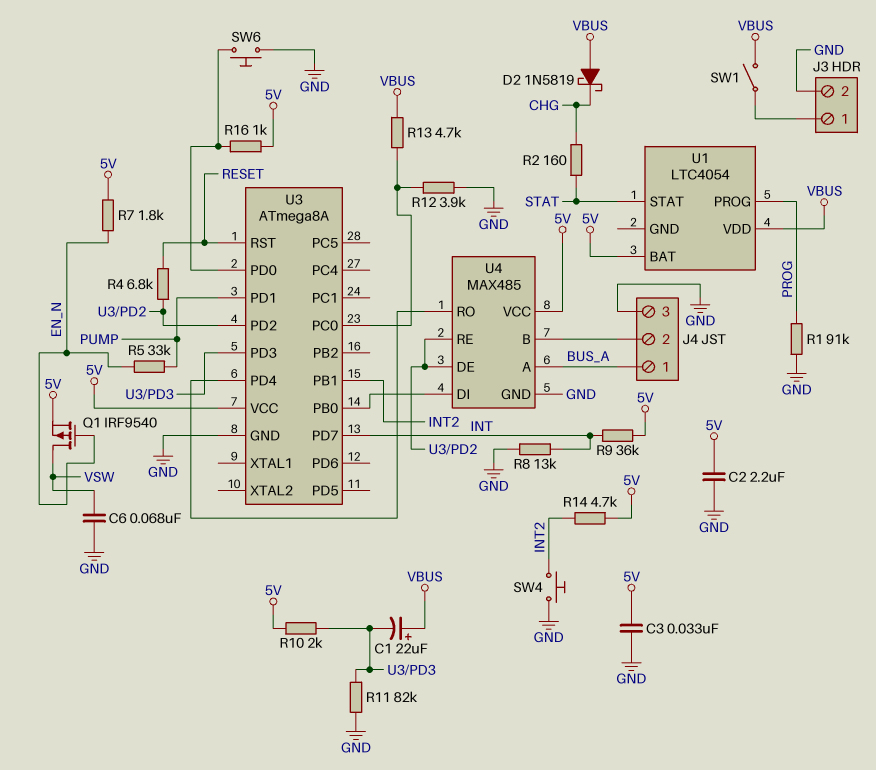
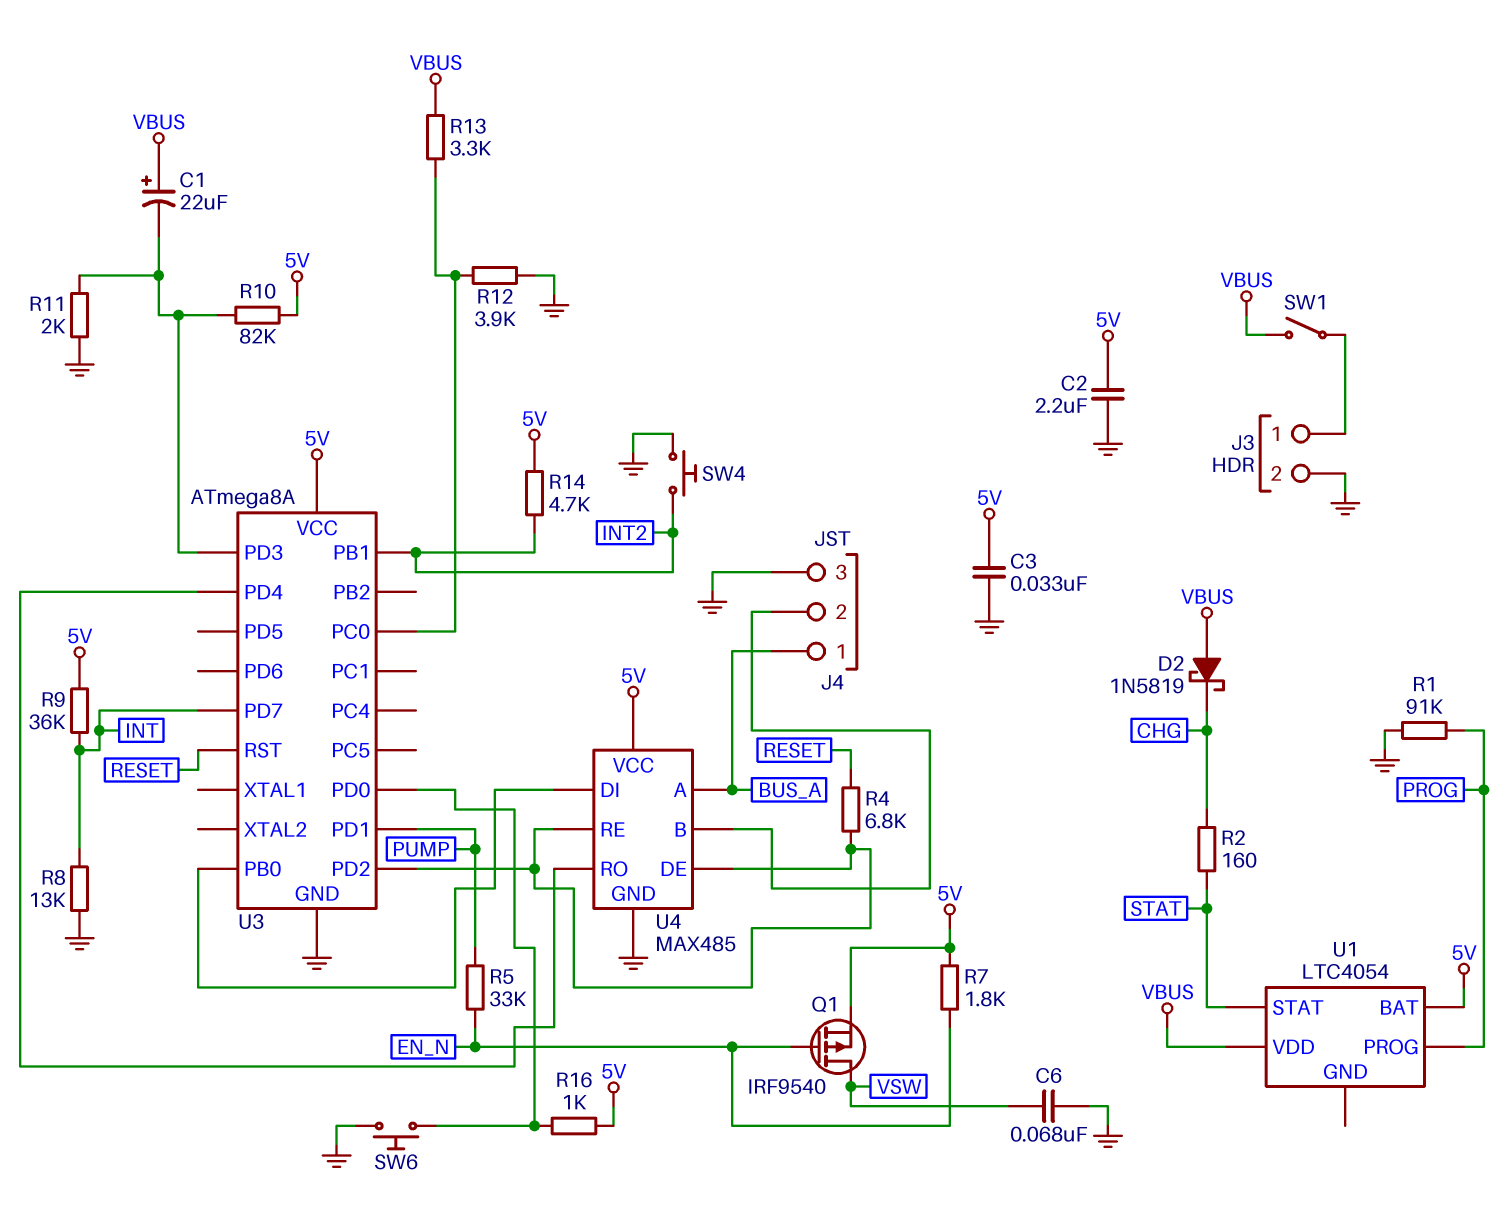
R10: 2k (5V, U3/PD3) -> 82k (5V, U3/PD3)
R11: 82k (GND, U3/PD3) -> 2k (GND, U3/PD3)
R13: 4.7k (U3/PC0, VBUS) -> 3.3k (U3/PC0, VBUS)

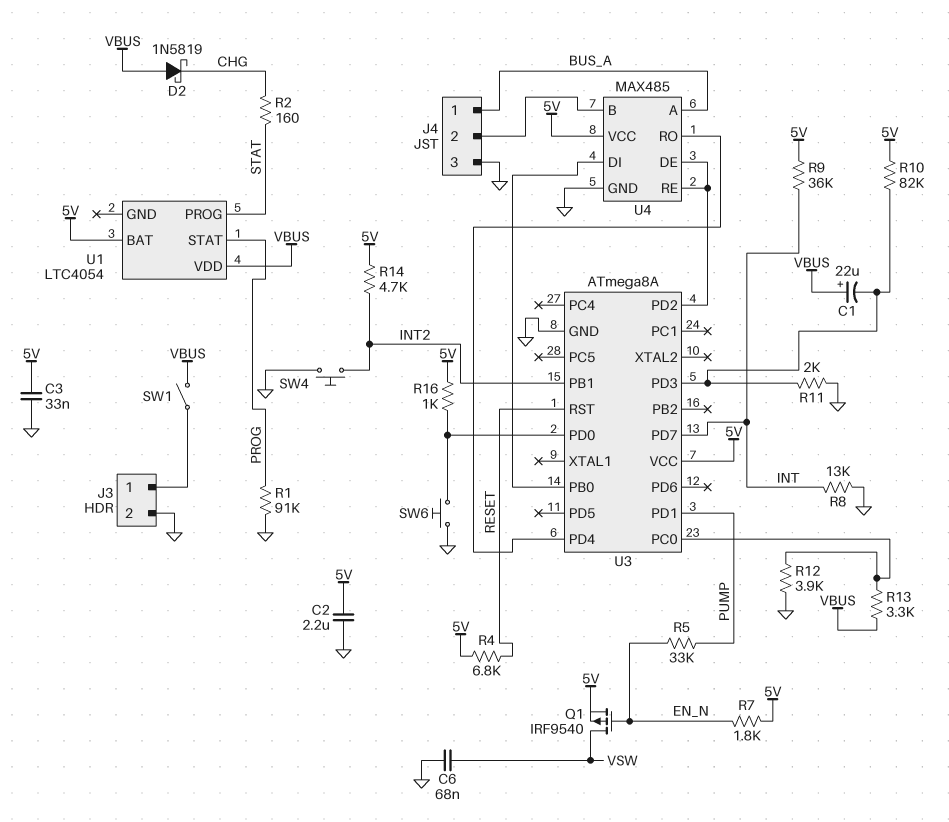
R4: 6.8k (RESET, U3/PD2) -> 6.8k (5V, RESET)
U1 pin PROG: PROG -> STAT
U1 pin STAT: STAT -> PROG

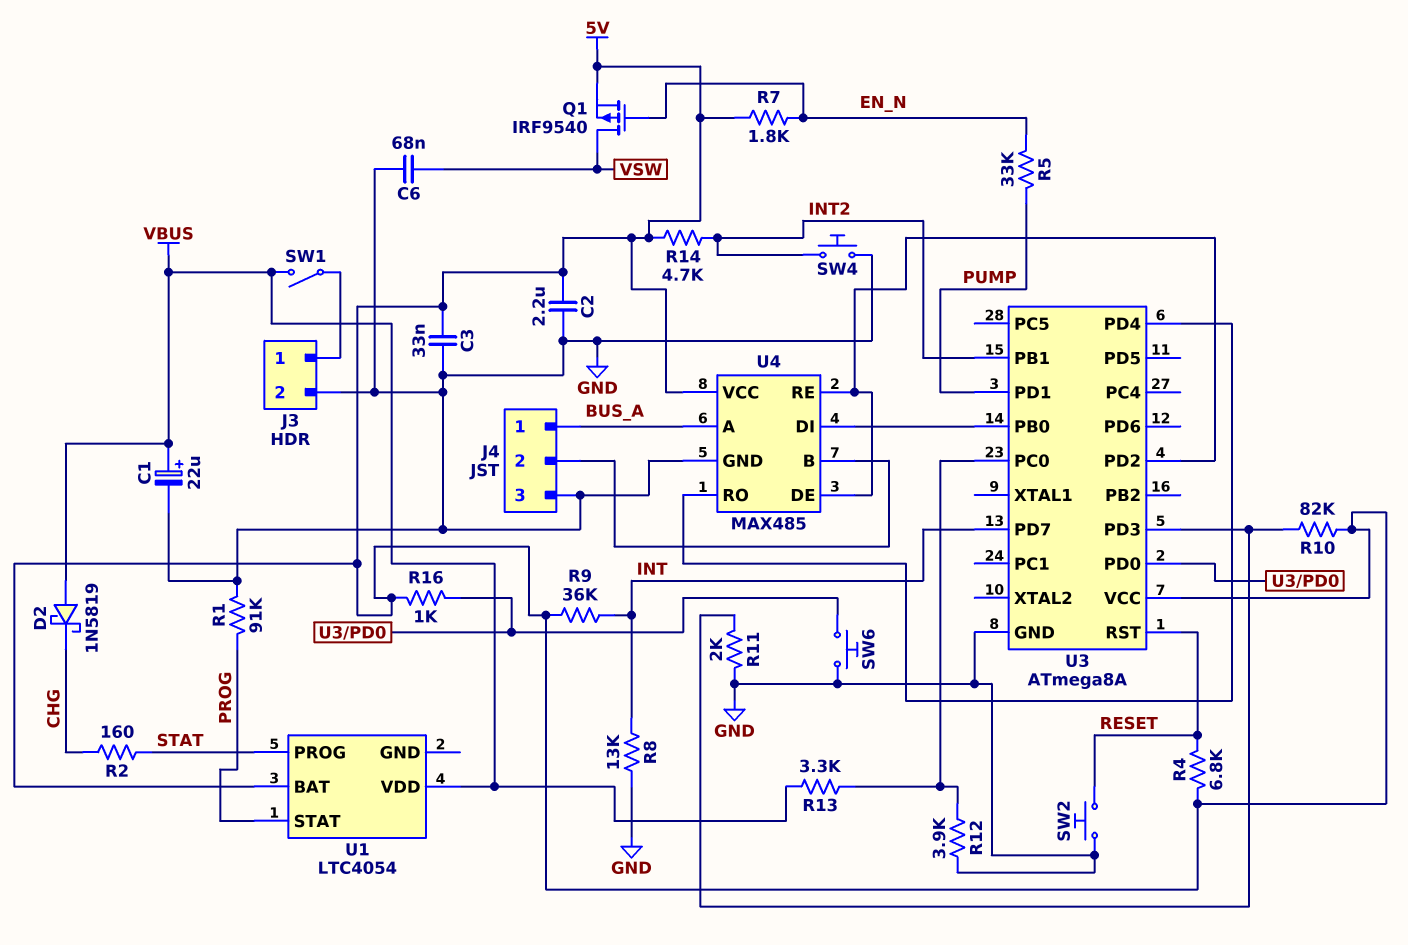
C1: 22uF (plus VBUS, minus U3/PD3) -> 22uF (plus VBUS, minus GND)
SW2: none -> button (GND, RESET)

